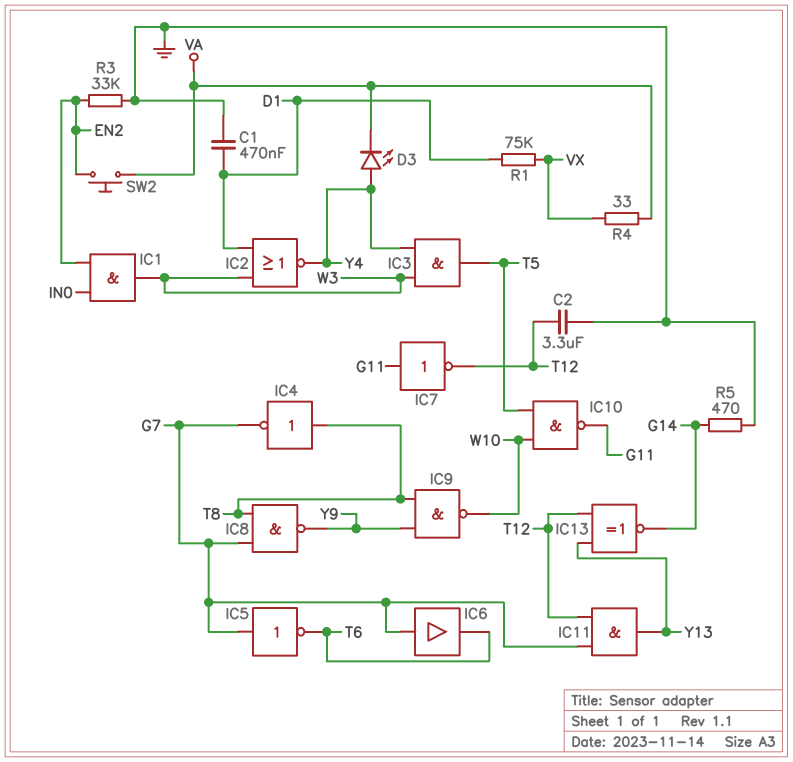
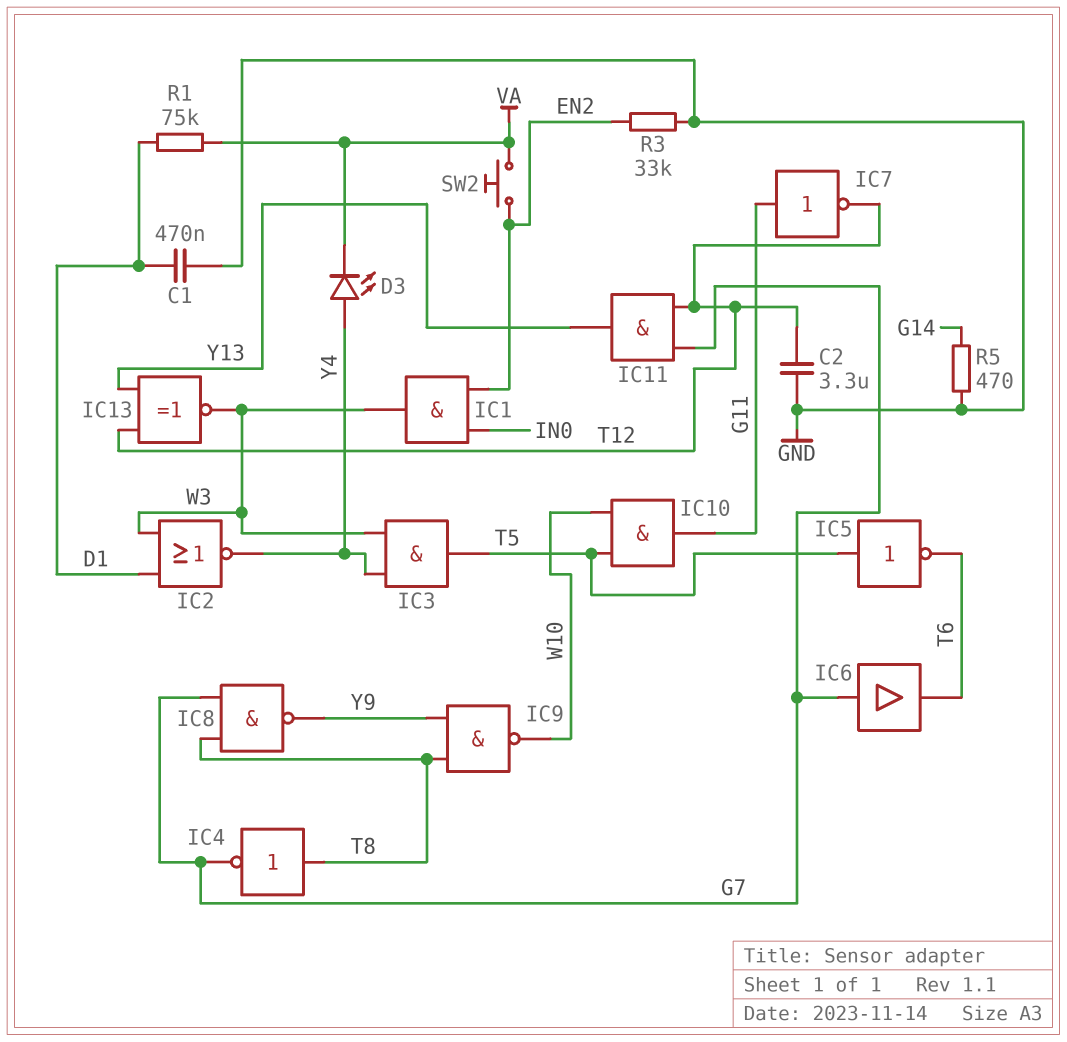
IC5: NOT (in G7, out T6) -> NOT (in T5, out T6)
IC10: NAND (in T5, in W10, out G11) -> AND (in T5, in W10, out G11)
IC13: XNOR (in T12, in Y13, out G14) -> XNOR (in T12, in Y13, out W3)
R1: 75k (D1, VX) -> 75k (D1, VA)
R4: 33 (VA, VX) -> none

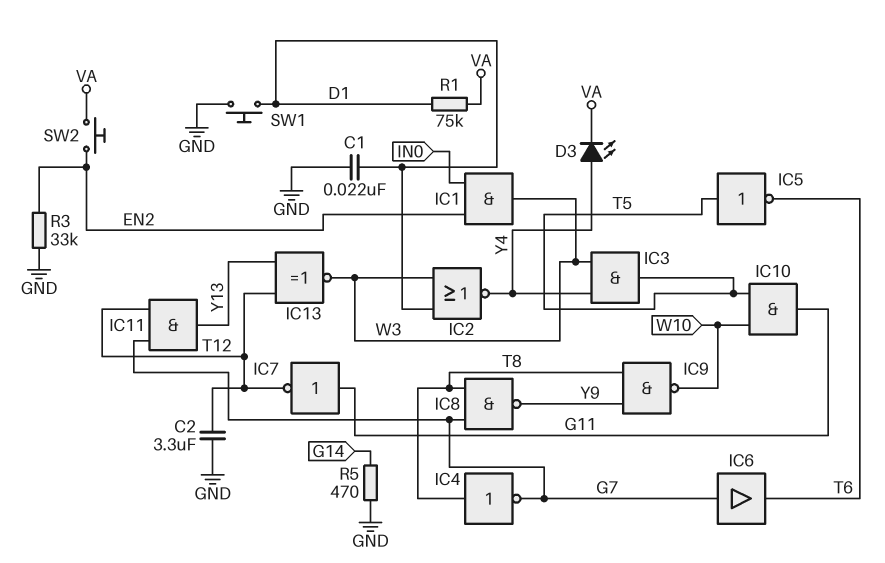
C1: 470nF (D1, GND) -> 22nF (D1, GND)
SW1: none -> button (D1, GND)

